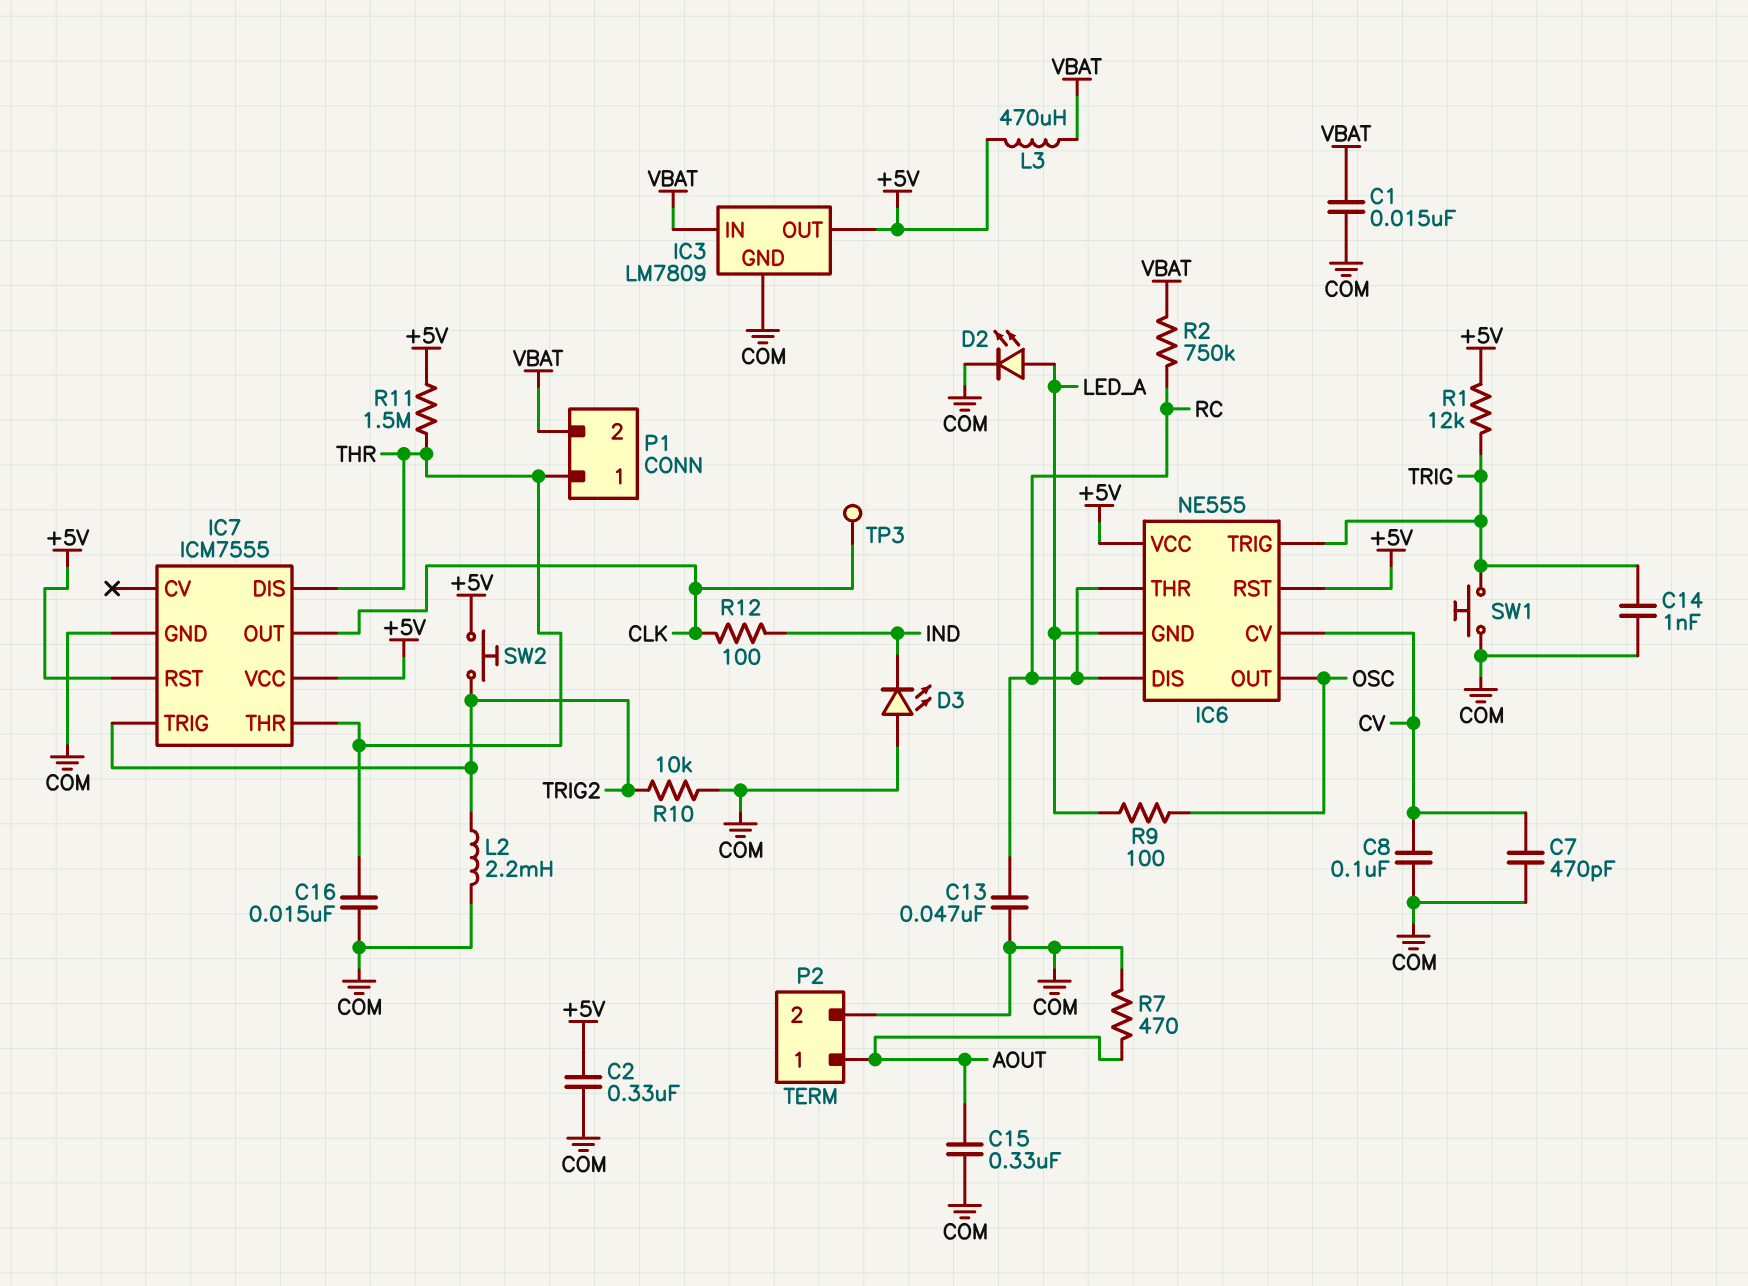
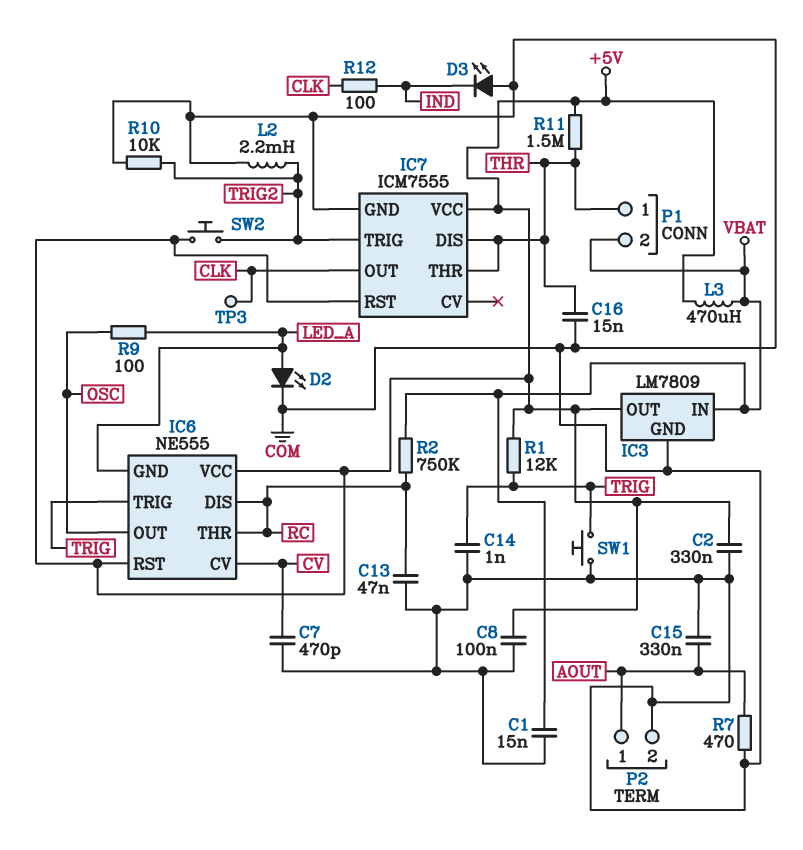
C8: 100nF (COM, CV) -> 100nF (+5V, COM)

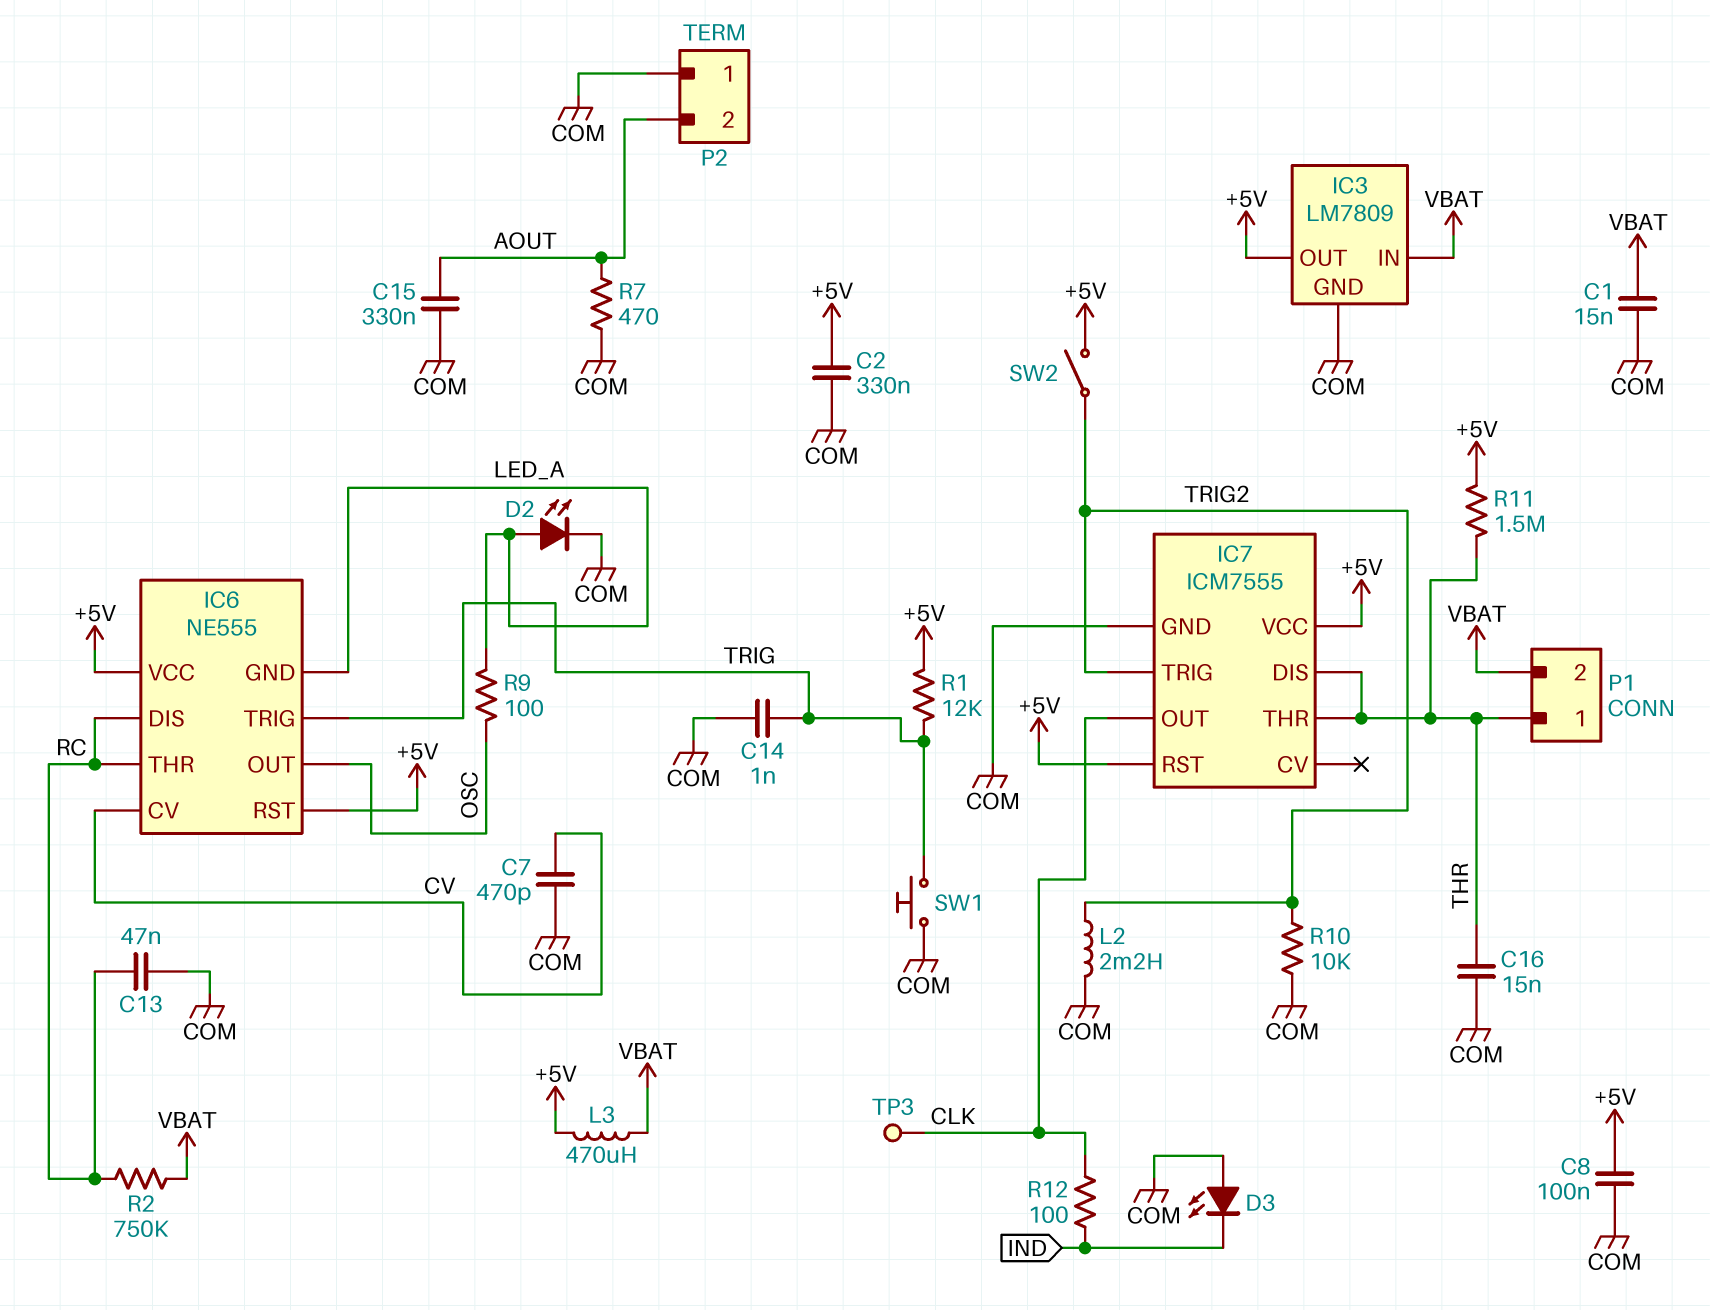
P2 pin 1: AOUT -> COM
P2 pin 2: COM -> AOUT
SW2: button (+5V, TRIG2) -> switch (+5V, TRIG2)

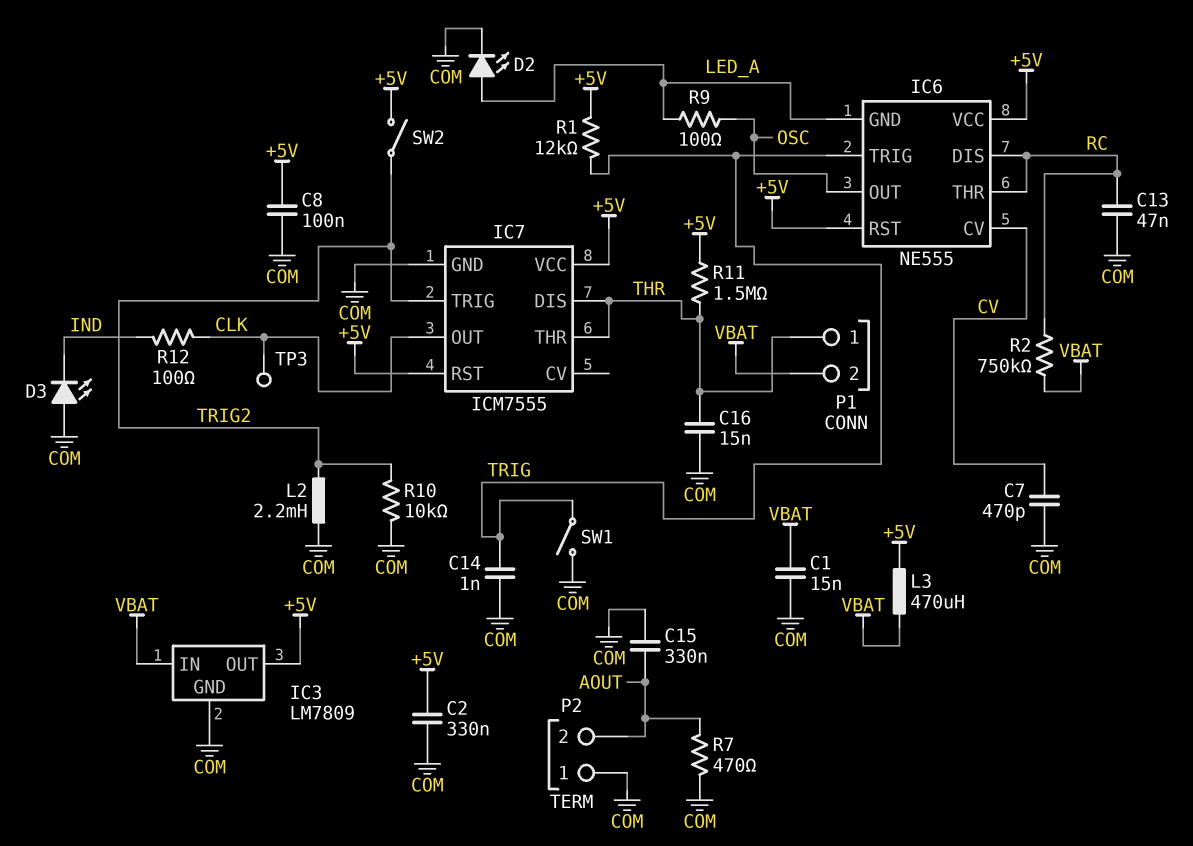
SW1: button (COM, TRIG) -> switch (COM, TRIG)

